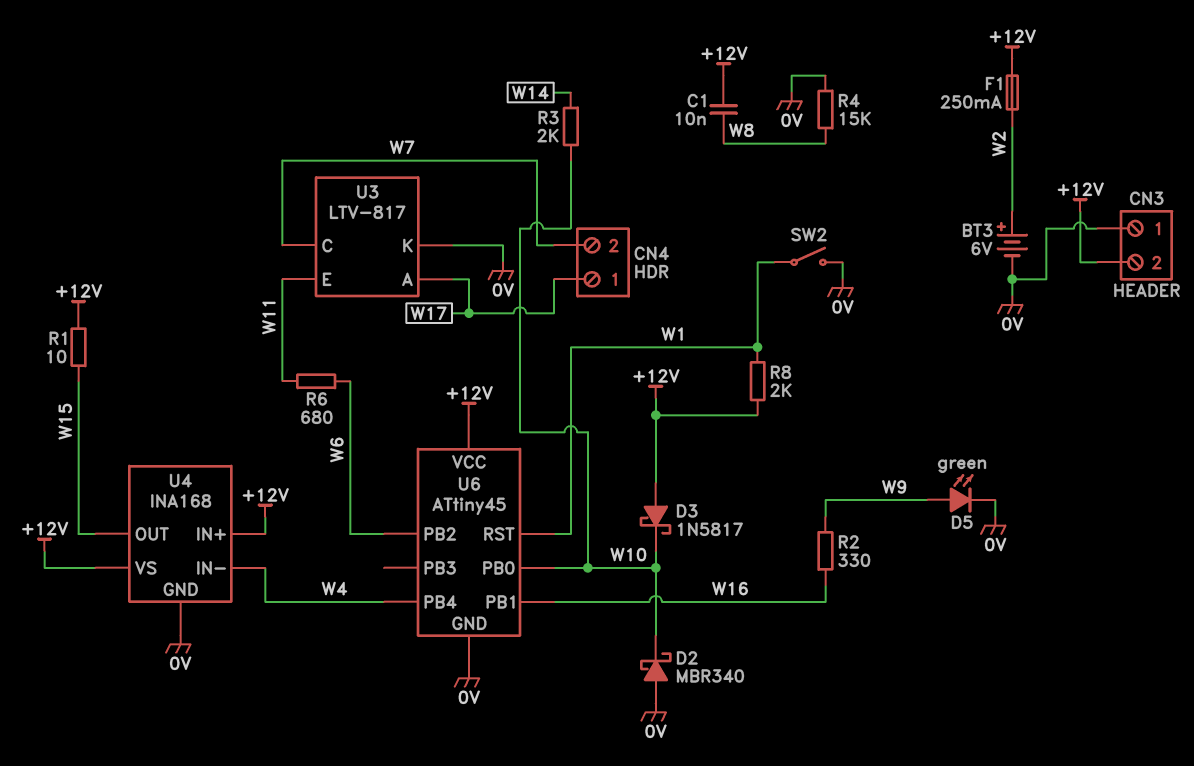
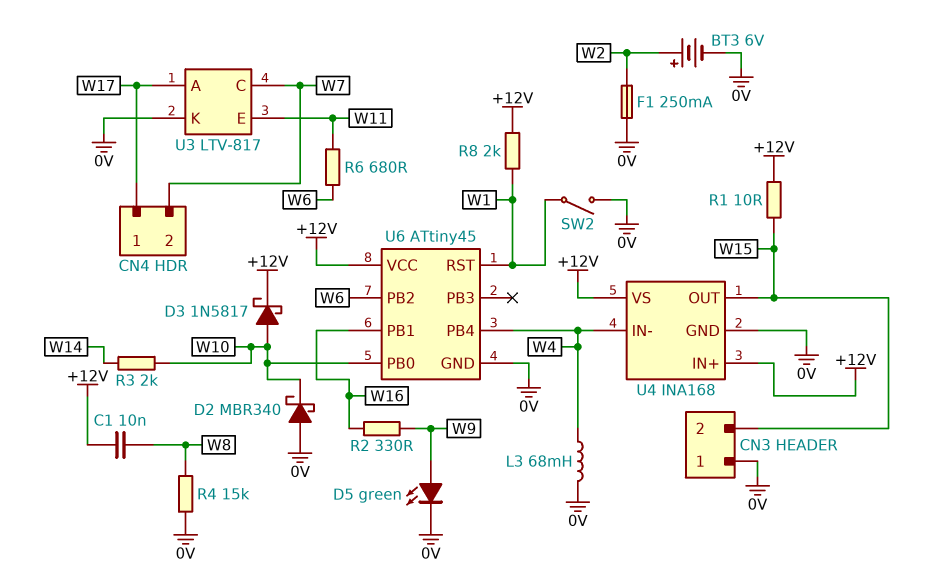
CN3 pin 2: +12V -> W15
D3: schottky 1N5817 (A +12V, K W10) -> schottky 1N5817 (A W10, K +12V)
F1: 250mA (+12V, W2) -> 250mA (0V, W2)
L3: none -> 68mH (0V, W4)

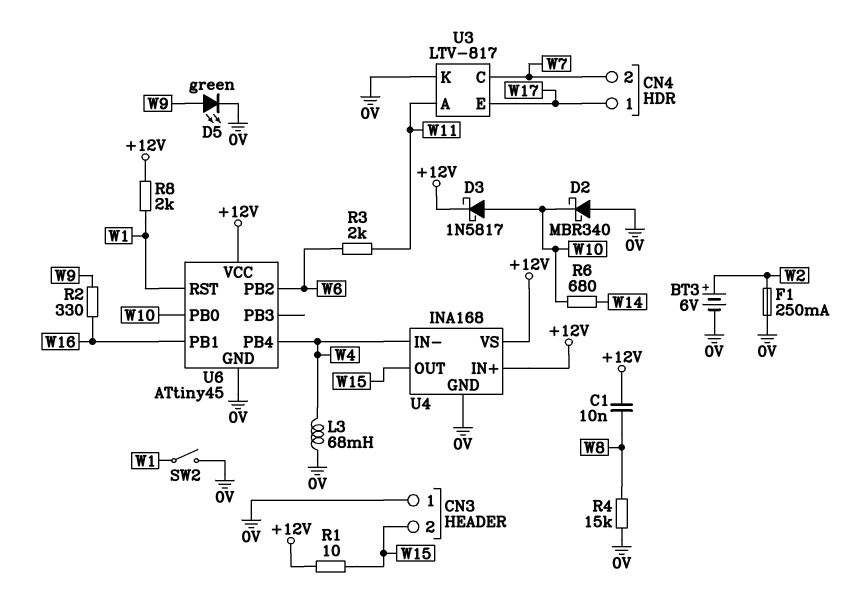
R3: 2k (W10, W14) -> 2k (W6, W11)
R6: 680 (W6, W11) -> 680 (W10, W14)
U3 pin A: W17 -> W11
U3 pin E: W11 -> W17

